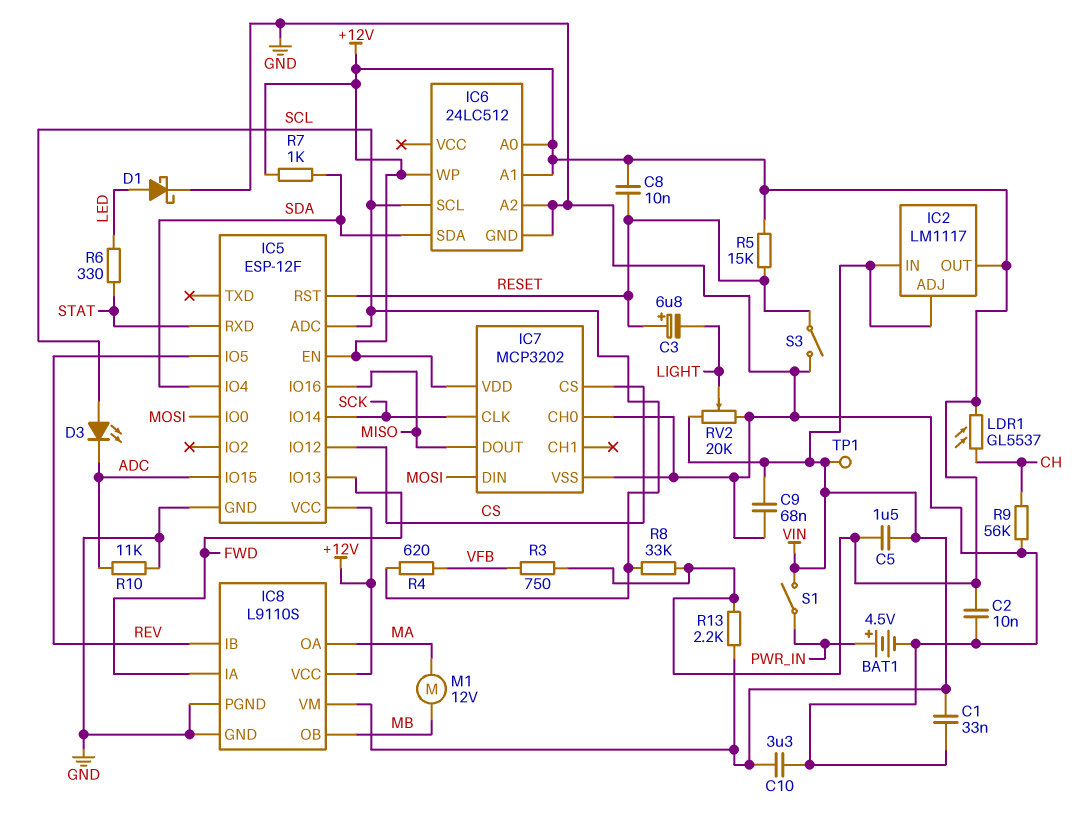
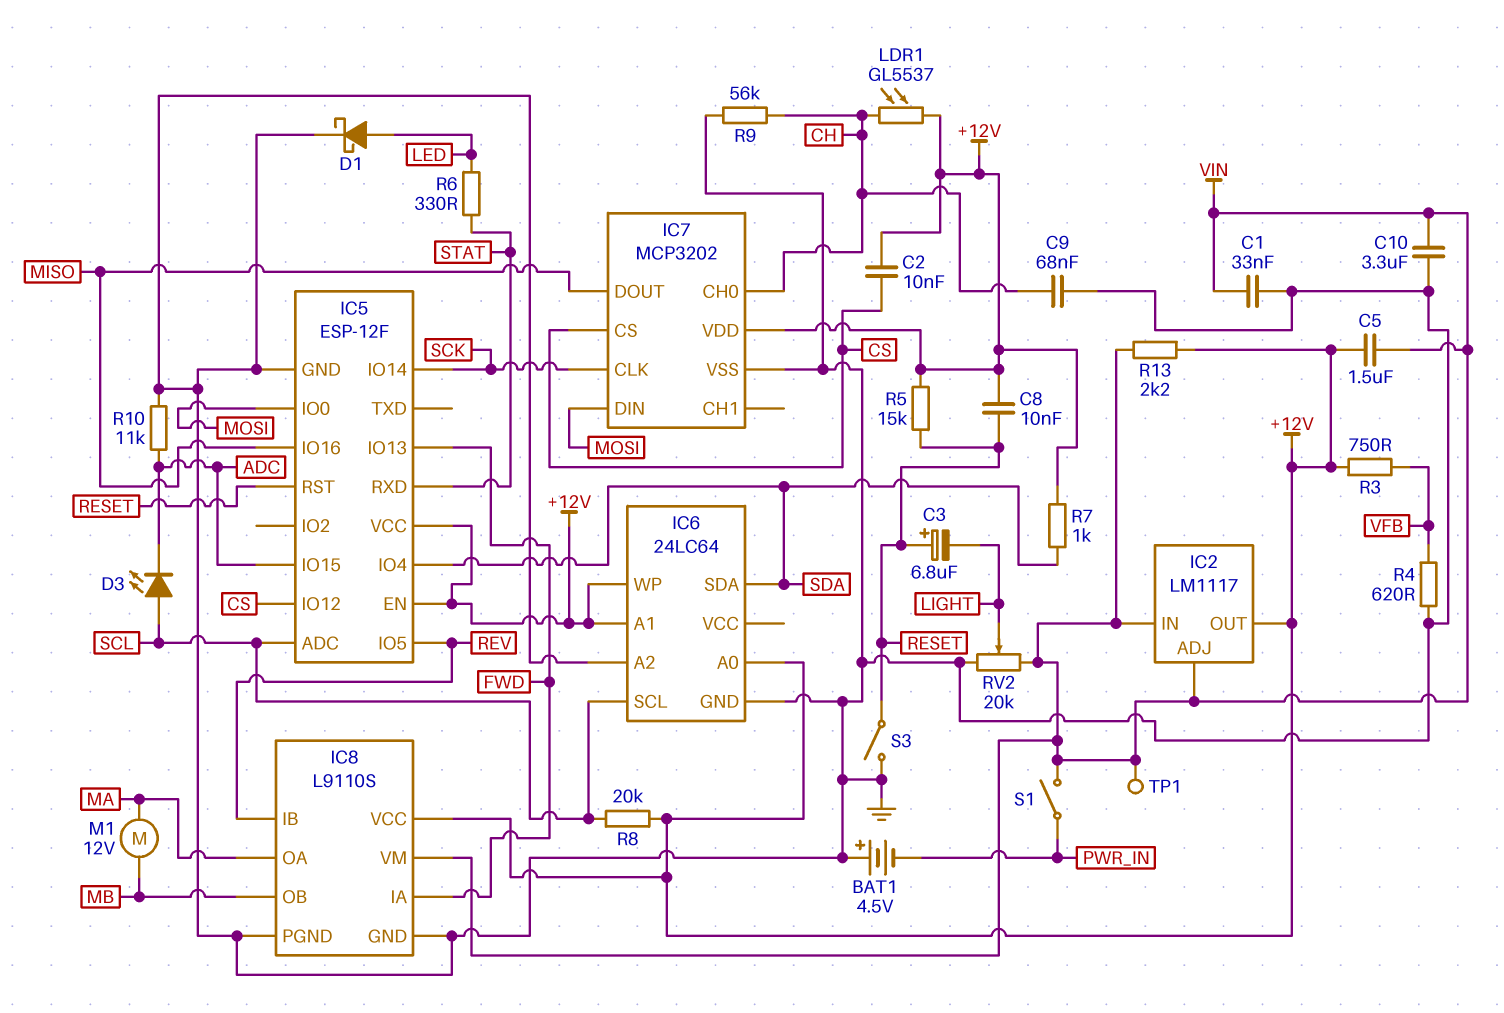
BAT1: 4.5V (plus PWR_IN, minus GND) -> 4.5V (plus GND, minus PWR_IN)
C2: 10nF (+12V, GND) -> 10nF (+12V, CS)
C9: 68nF (GND, VIN) -> 68nF (CH, GND)
IC6: 24LC512 -> 24LC64
IC7 pin CH0: GND -> CH
R4: 620 (SCL, VFB) -> 620 (GND, VFB)
R8: 33k (+12V, SCL) -> 20k (+12V, SCL)

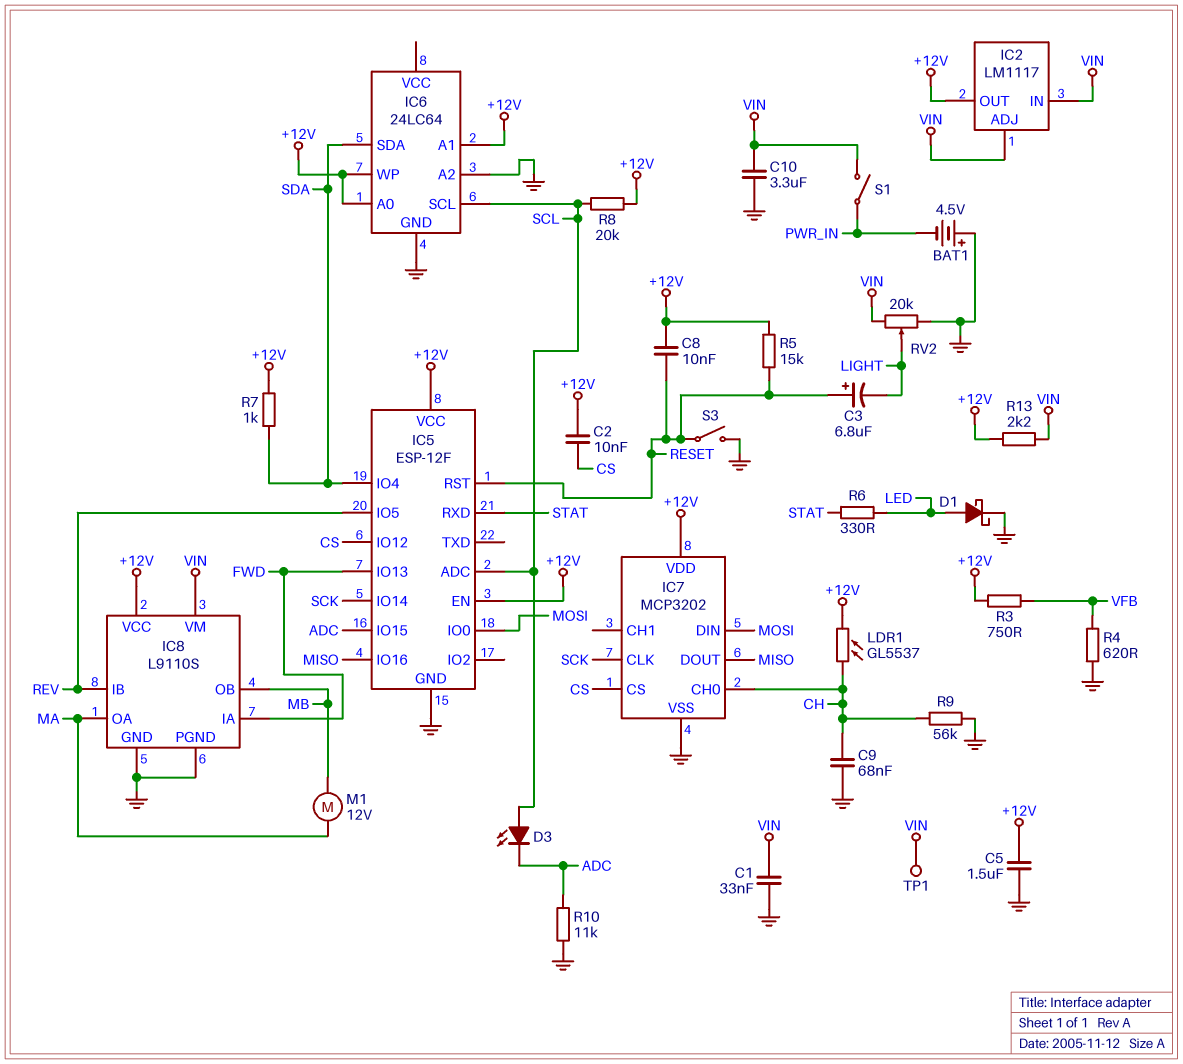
C5: 1.5uF (+12V, VIN) -> 1.5uF (+12V, GND)

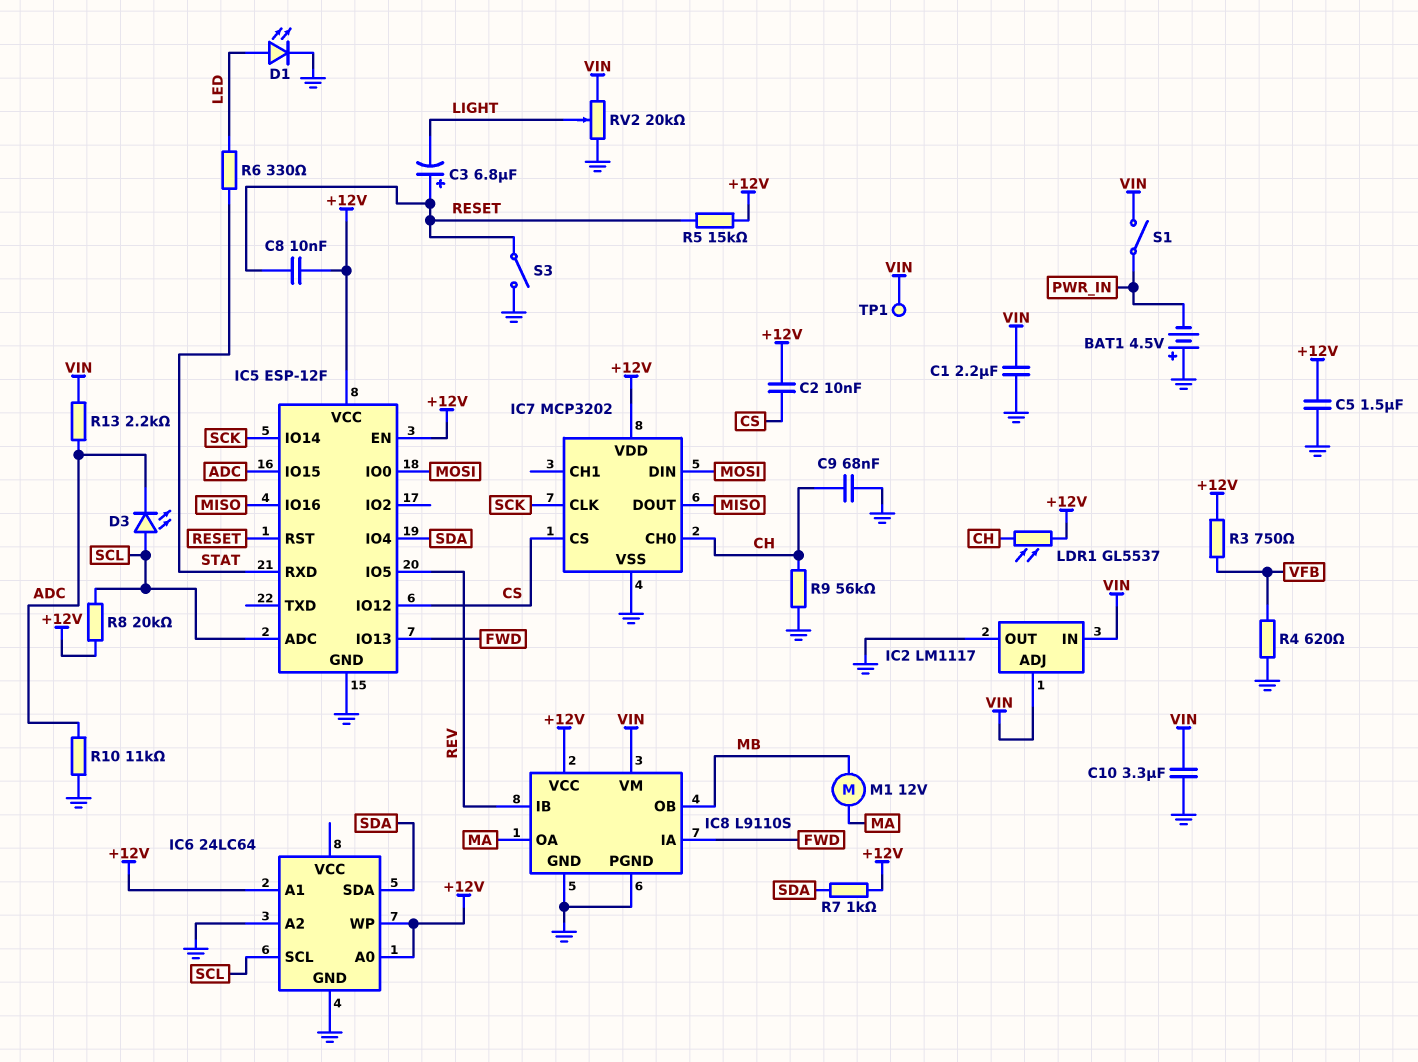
C1: 33nF (GND, VIN) -> 2.2uF (GND, VIN)
D1: schottky (A LED, K GND) -> LED (A LED, K GND)
IC2 pin OUT: +12V -> GND
R13: 2.2k (+12V, VIN) -> 2.2k (ADC, VIN)

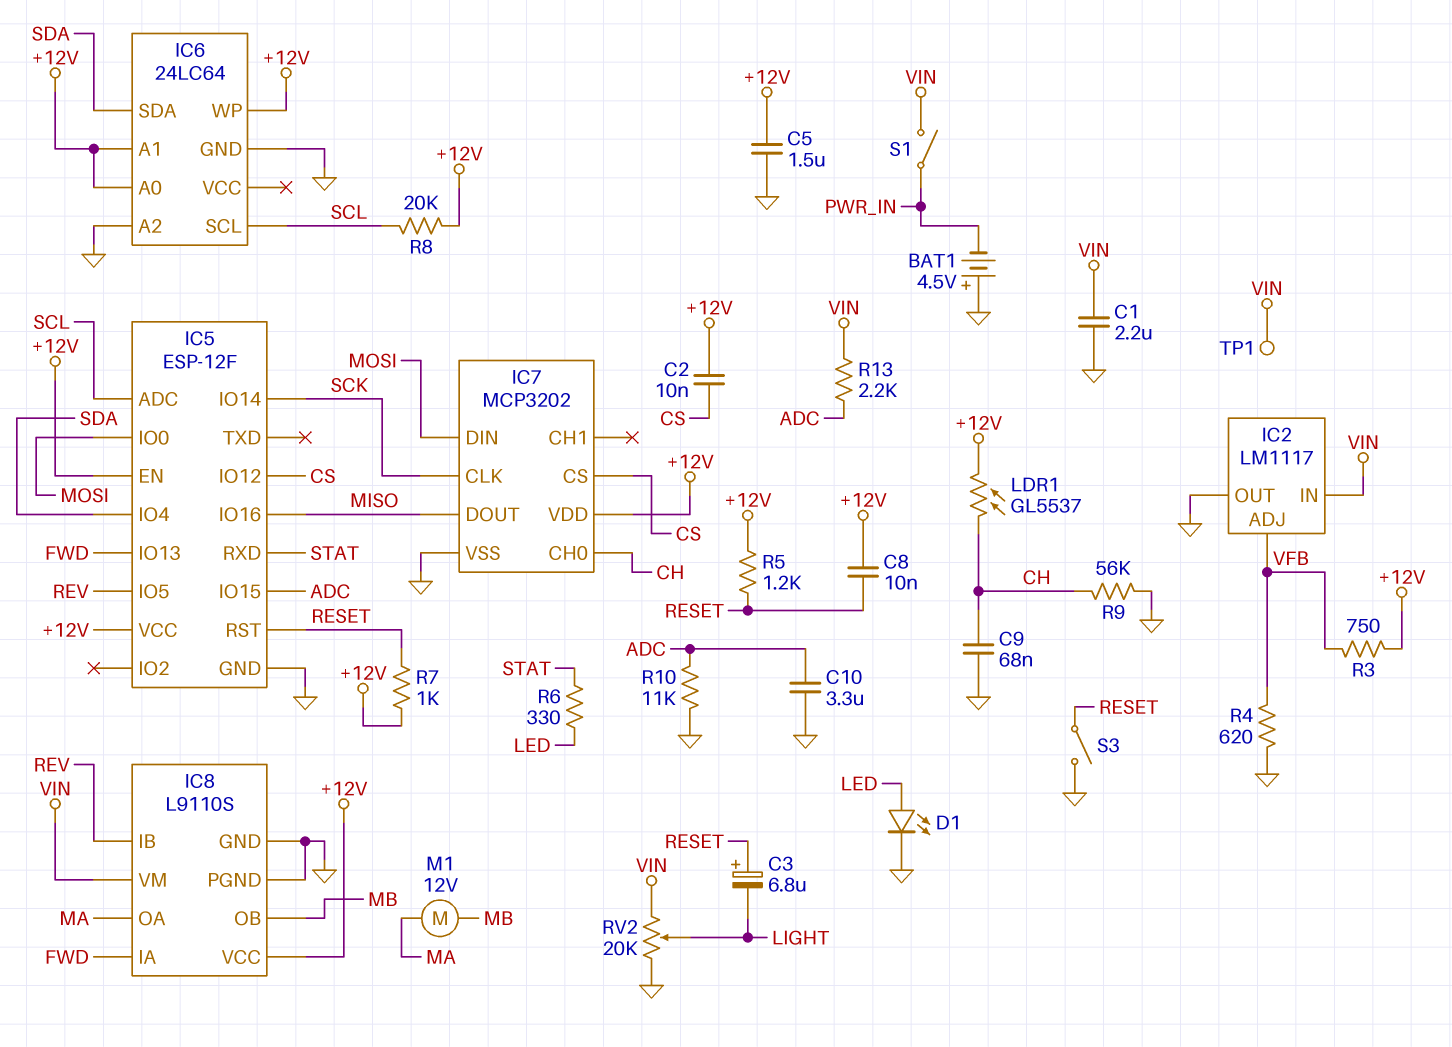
C10: 3.3uF (GND, VIN) -> 3.3uF (ADC, GND)
D3: LED (A SCL, K ADC) -> none
IC2 pin ADJ: VIN -> VFB
R5: 15k (+12V, RESET) -> 1.2k (+12V, RESET)
R7: 1k (+12V, SDA) -> 1k (+12V, RESET)

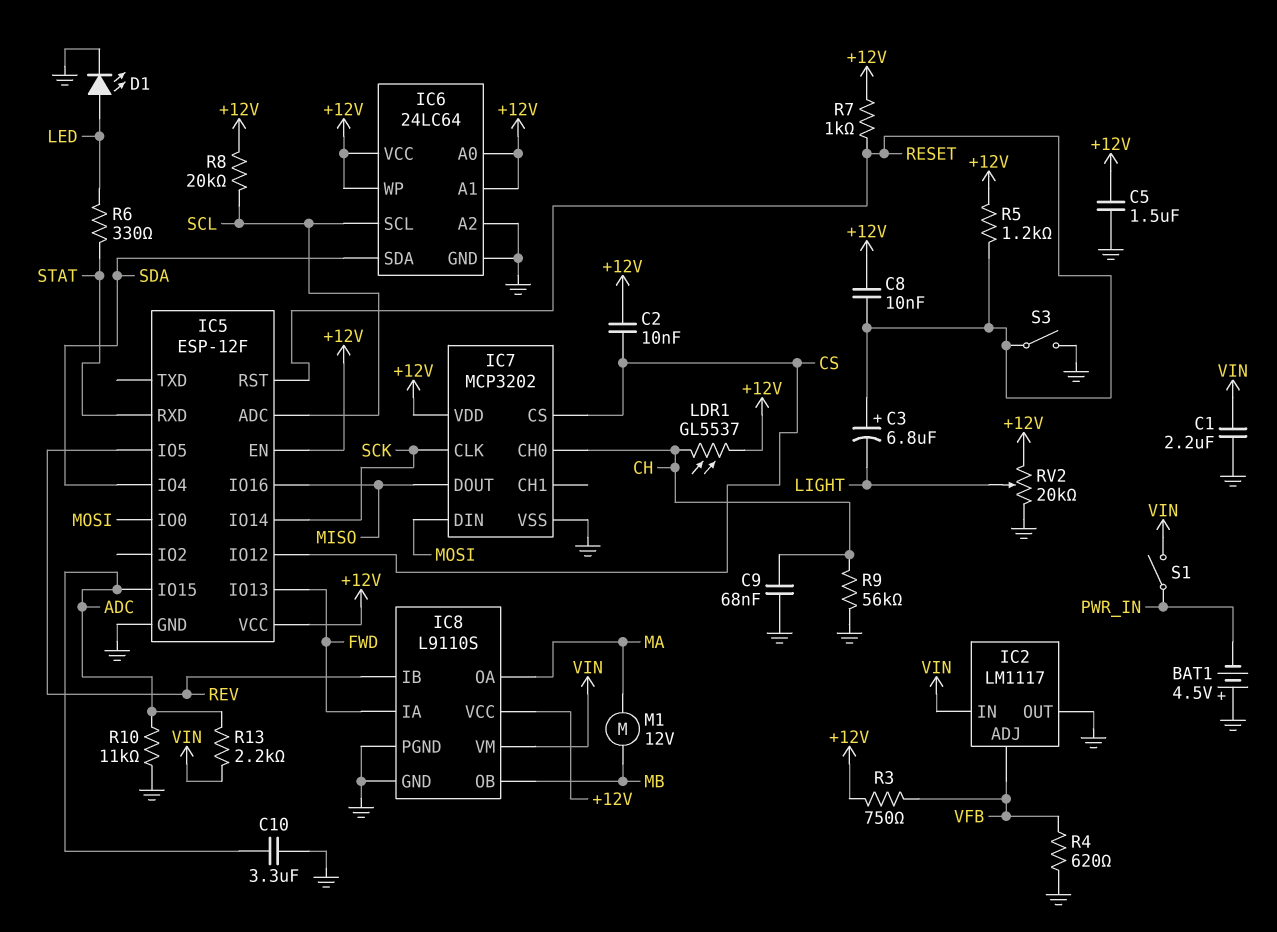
IC6 pin VCC: none -> +12V
RV2: 20k (GND, VIN, wiper LIGHT) -> 20k (+12V, GND, wiper LIGHT)
TP1: test point (VIN) -> none

